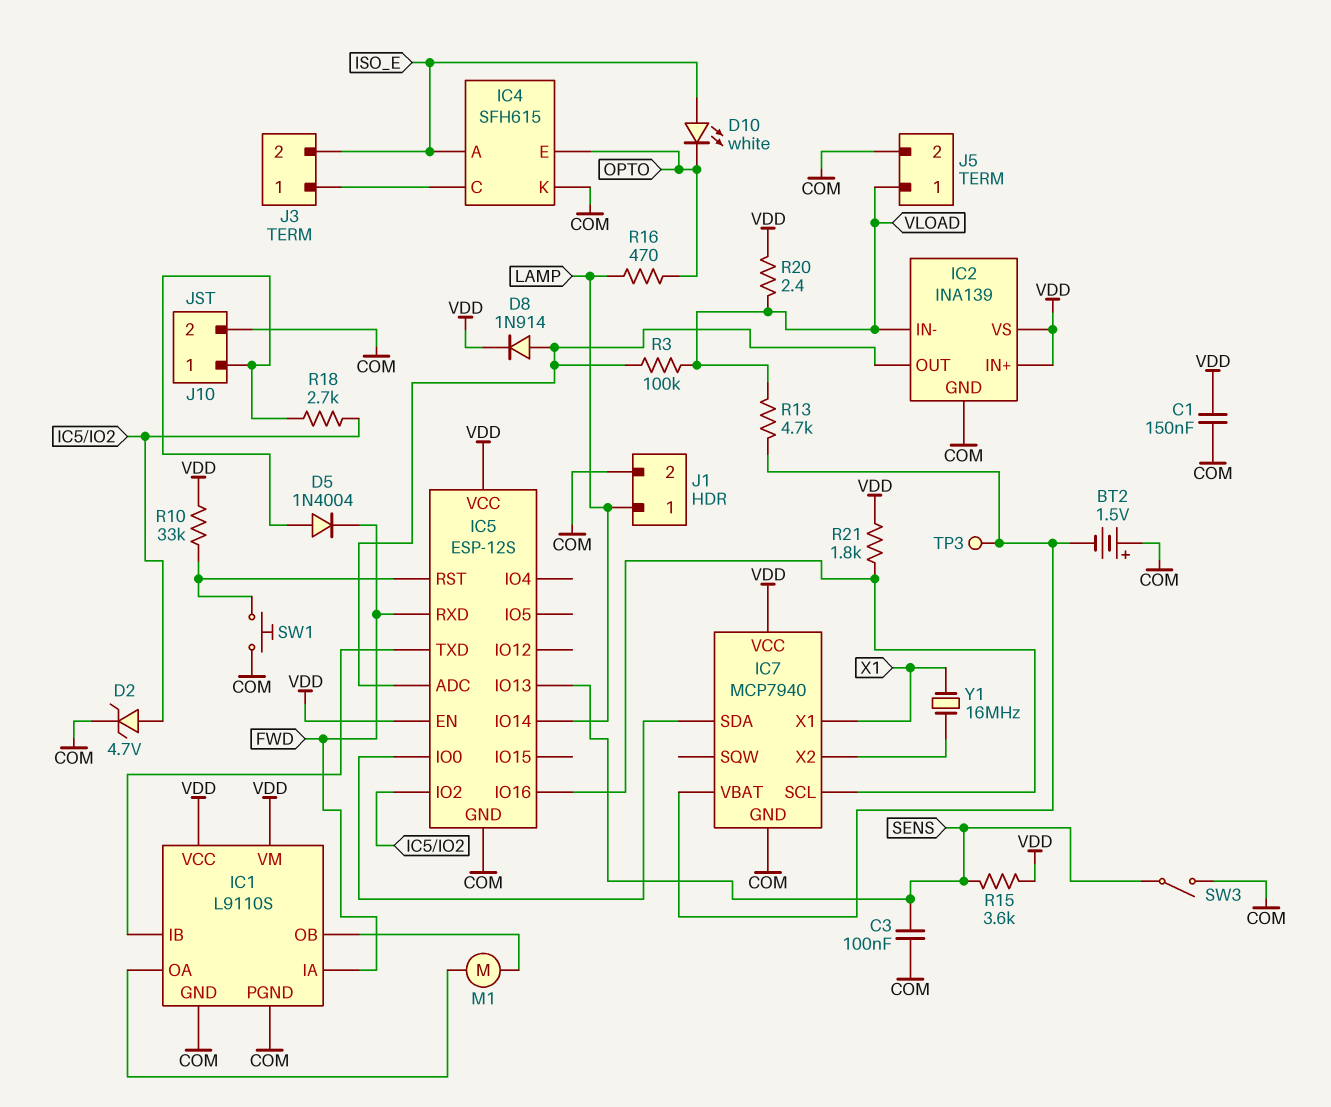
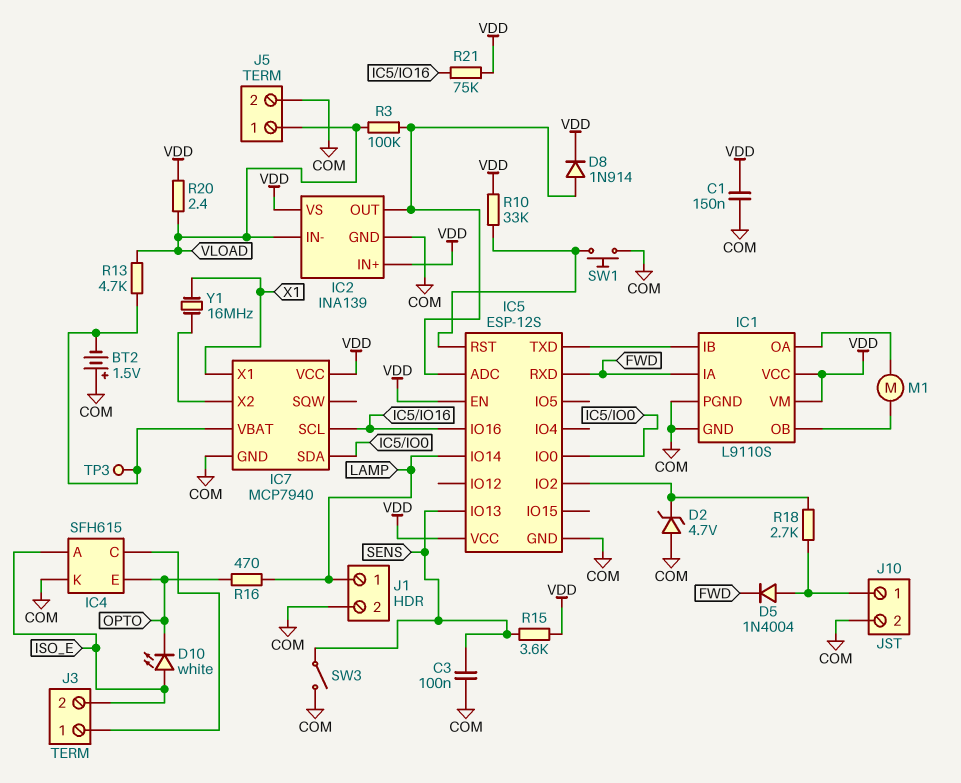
D2: zener 4.7V (A IC5/IO2, K COM) -> zener 4.7V (A COM, K IC5/IO2)
R21: 1.8k (IC5/IO16, VDD) -> 75k (IC5/IO16, VDD)

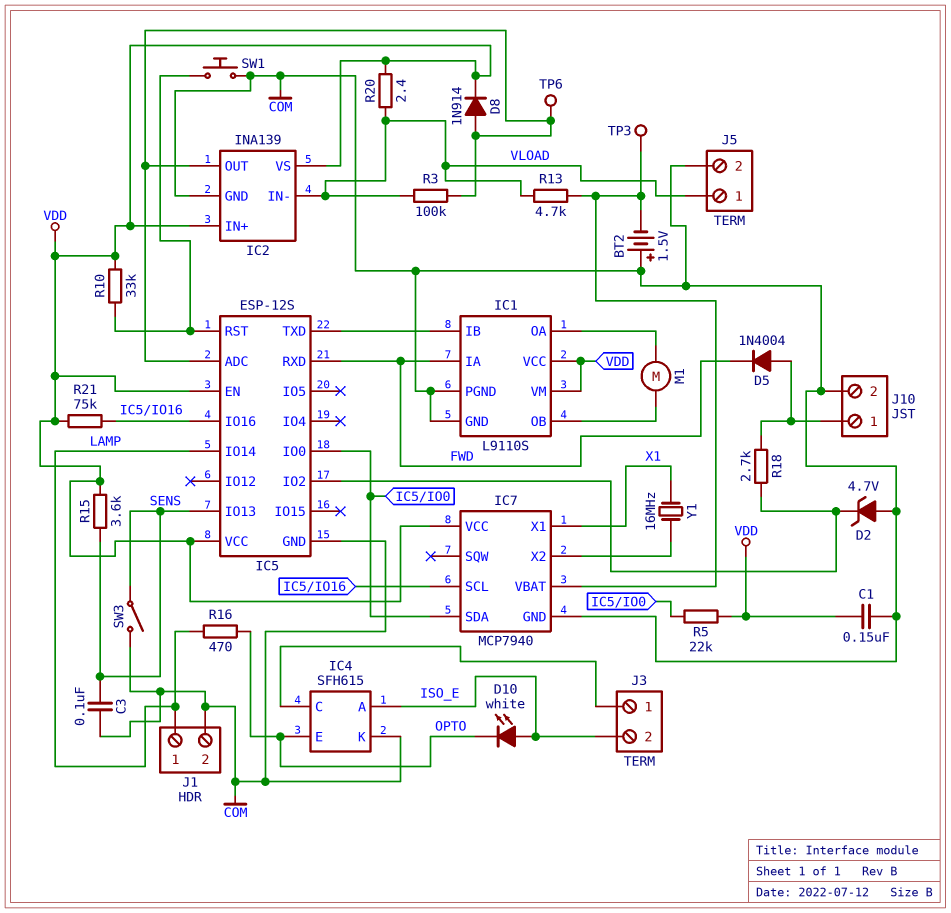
R5: none -> 22k (IC5/IO0, VDD)
TP6: none -> test point (IC2/OUT)

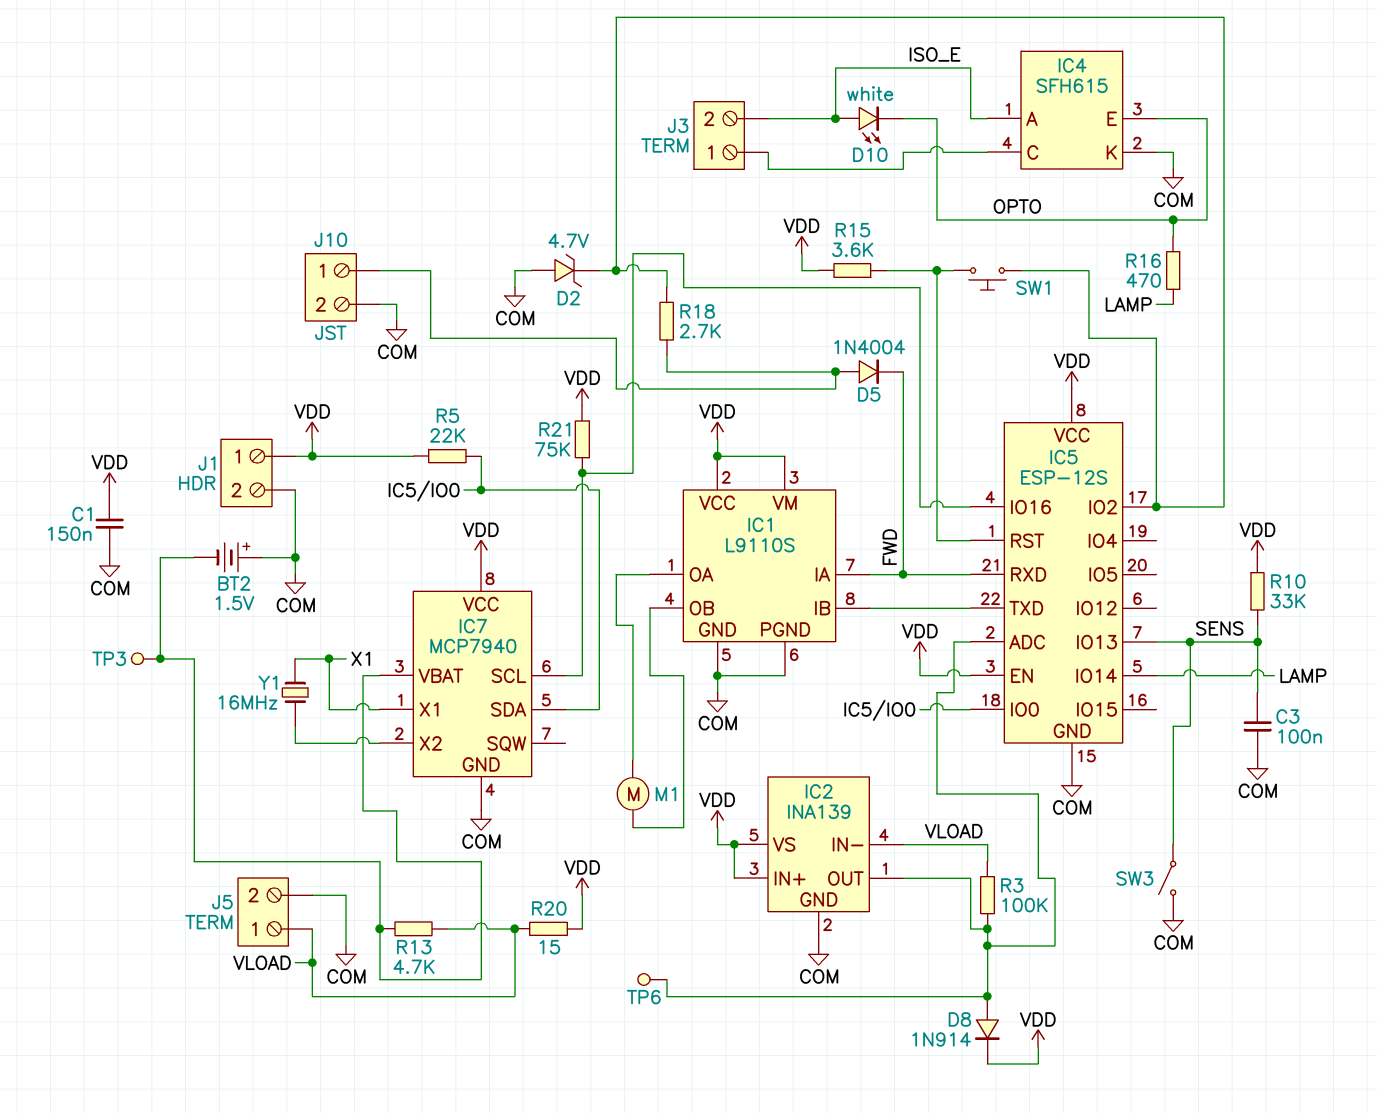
J1 pin 1: LAMP -> VDD
R10: 33k (IC5/RST, VDD) -> 33k (SENS, VDD)
R15: 3.6k (SENS, VDD) -> 3.6k (IC5/RST, VDD)
R20: 2.4 (VDD, VLOAD) -> 15 (VDD, VLOAD)
SW1: button (COM, IC5/RST) -> button (IC5/IO2, IC5/RST)

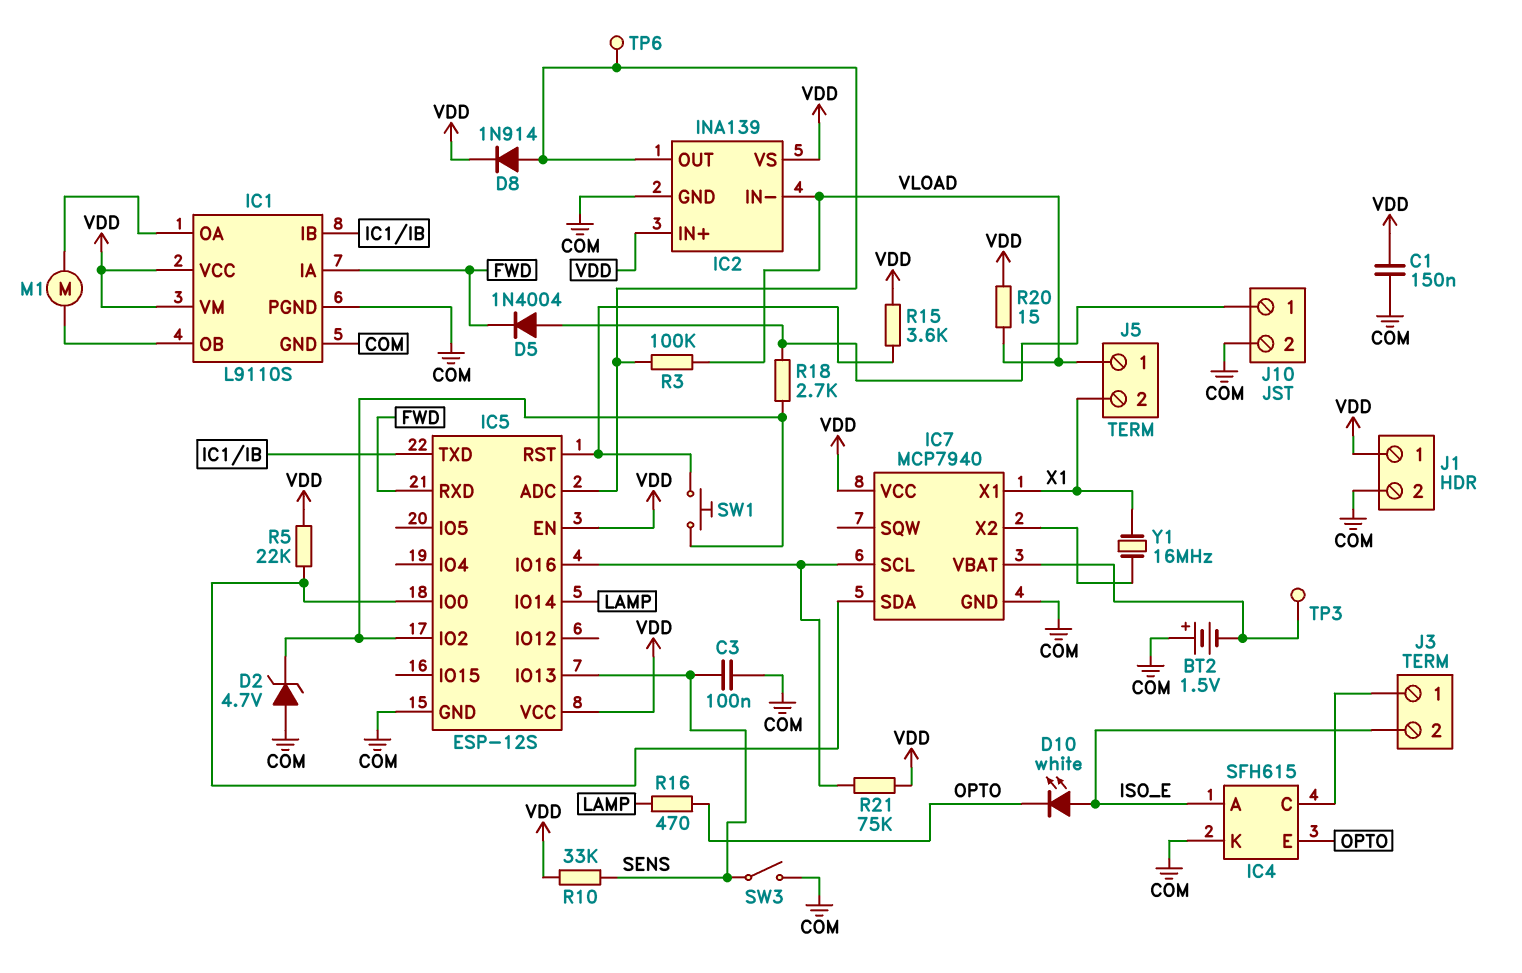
J5 pin 2: COM -> X1
R13: 4.7k (IC7/VBAT, VLOAD) -> none

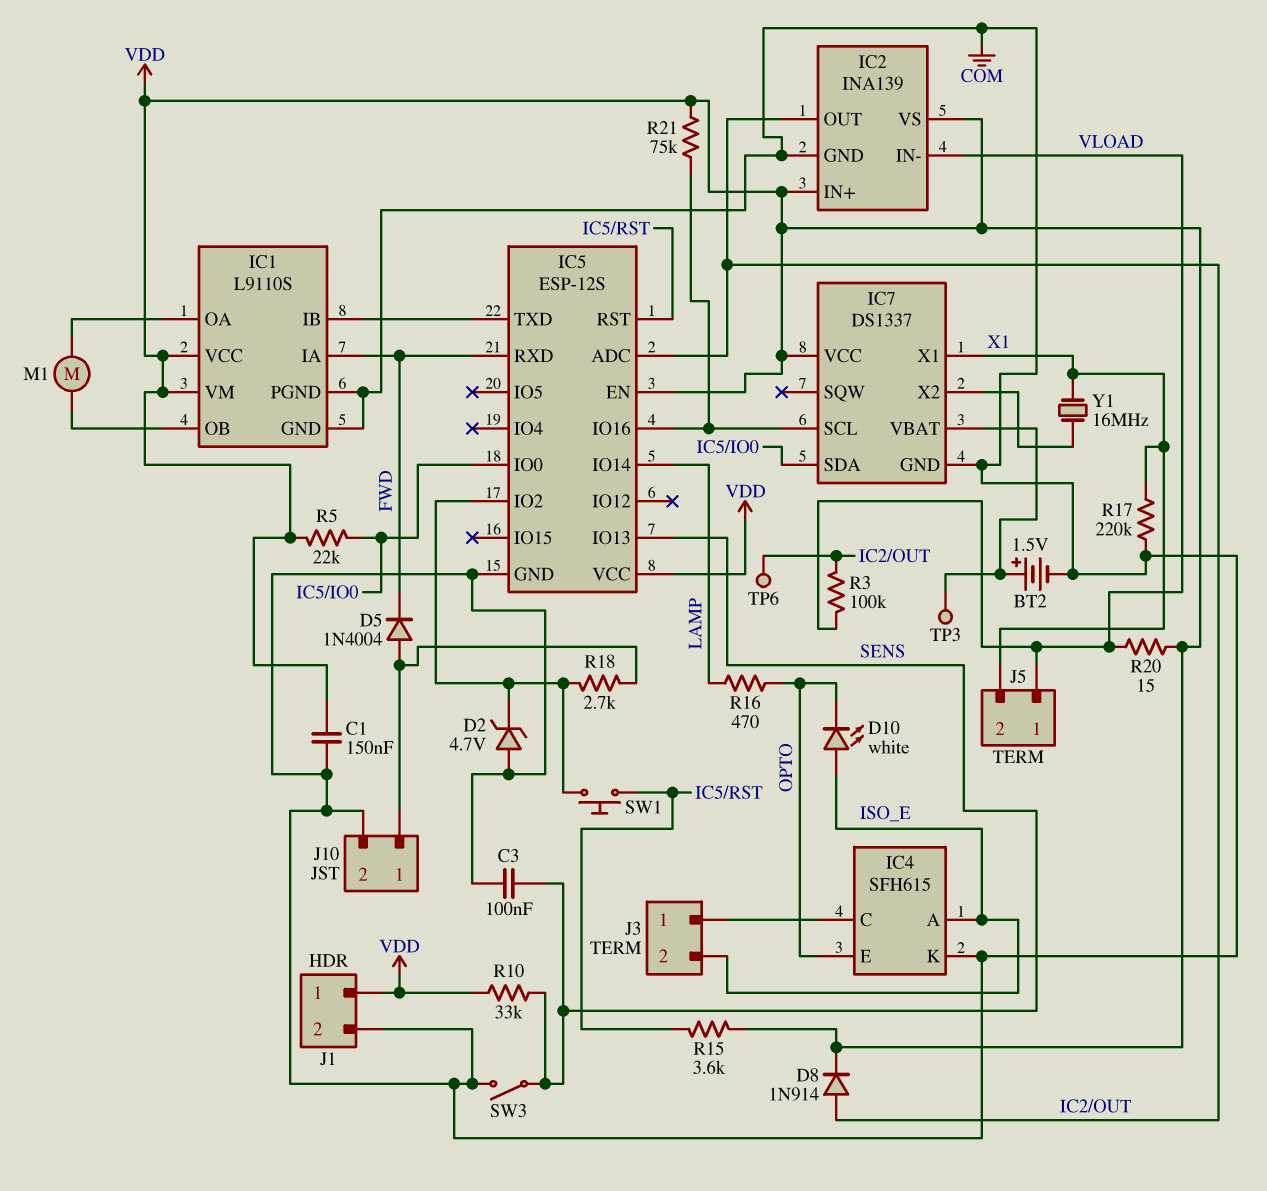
BT2: 1.5V (plus COM, minus IC7/VBAT) -> 1.5V (plus IC7/VBAT, minus COM)
IC7: MCP7940 -> DS1337
R17: none -> 220k (COM, X1)

